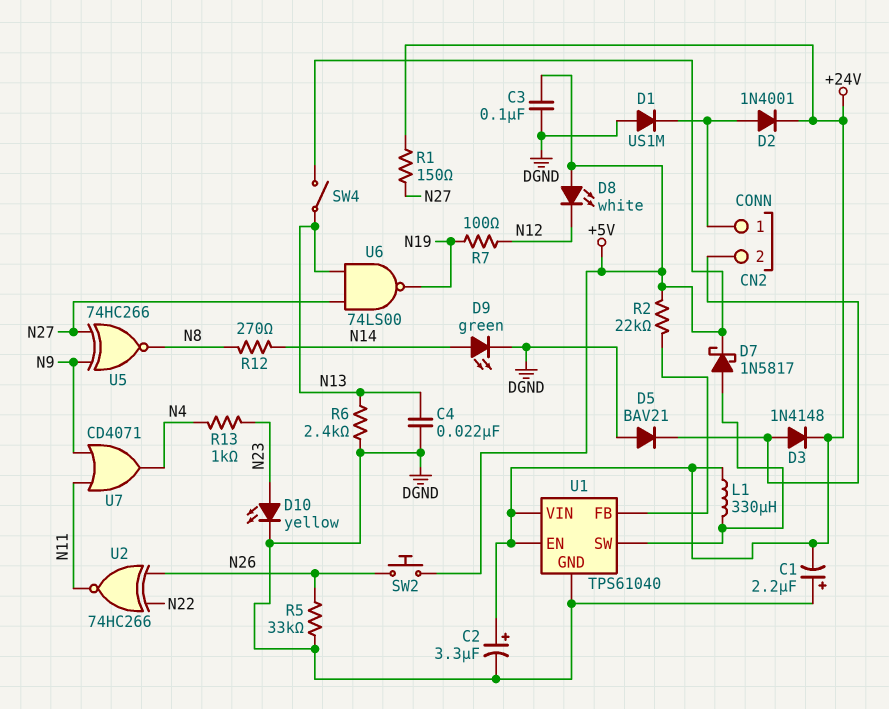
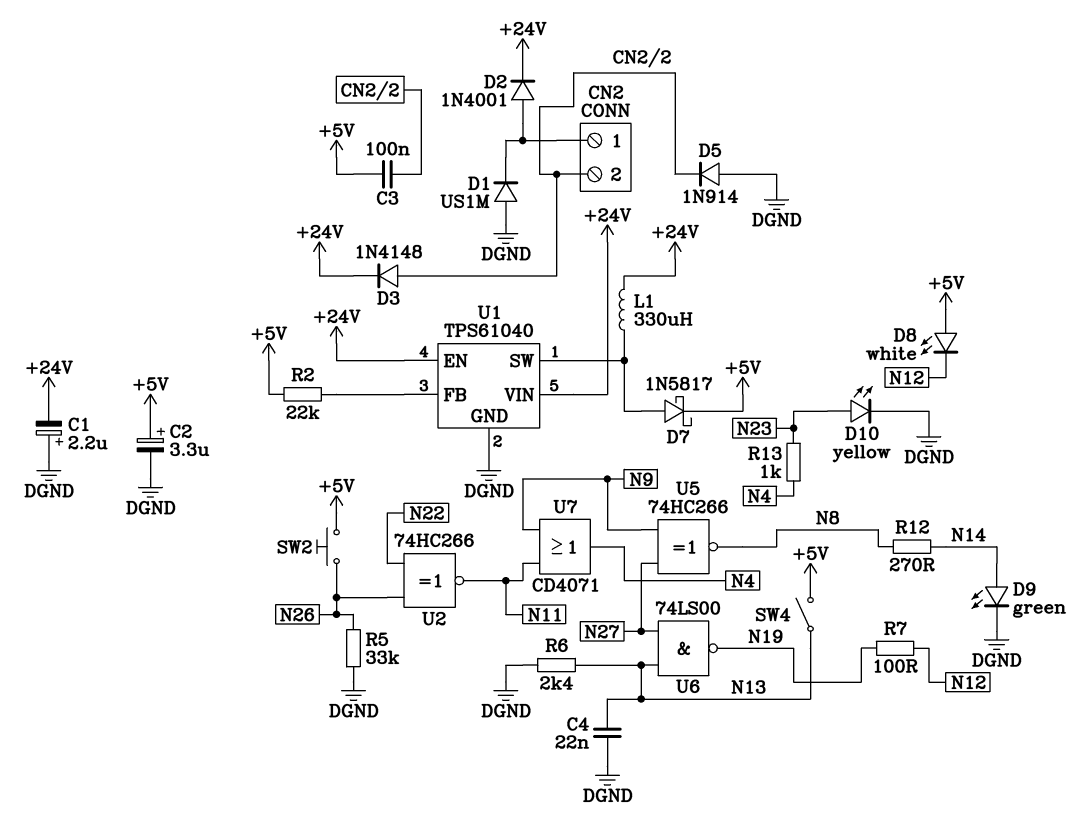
C2: 3.3uF (plus +24V, minus DGND) -> 3.3uF (plus +5V, minus DGND)
C3: 100nF (+5V, DGND) -> 100nF (+5V, CN2/2)
D5: diode BAV21 (A DGND, K CN2/2) -> diode 1N914 (A DGND, K CN2/2)
R1: 150 (+24V, N27) -> none

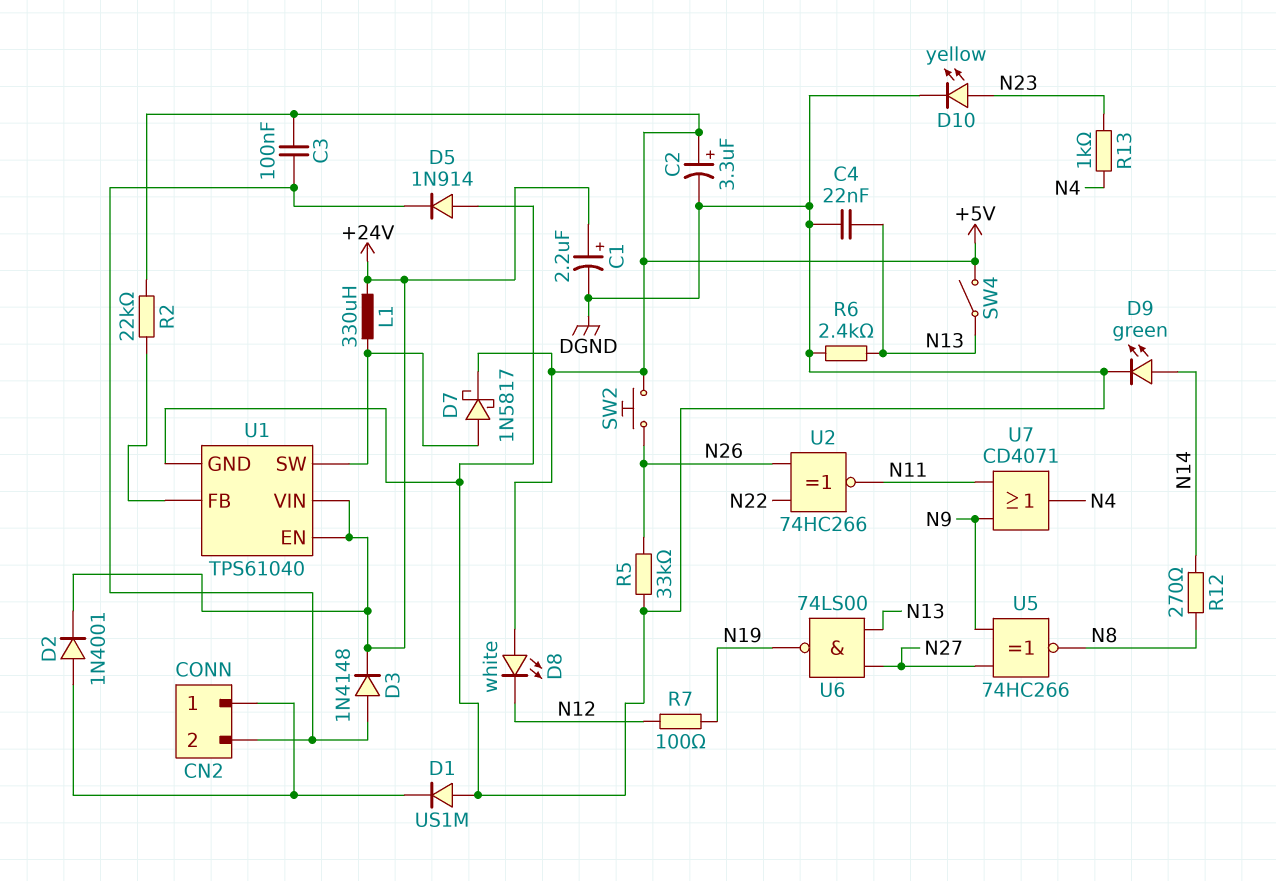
C1: 2.2uF (plus DGND, minus +24V) -> 2.2uF (plus +24V, minus DGND)

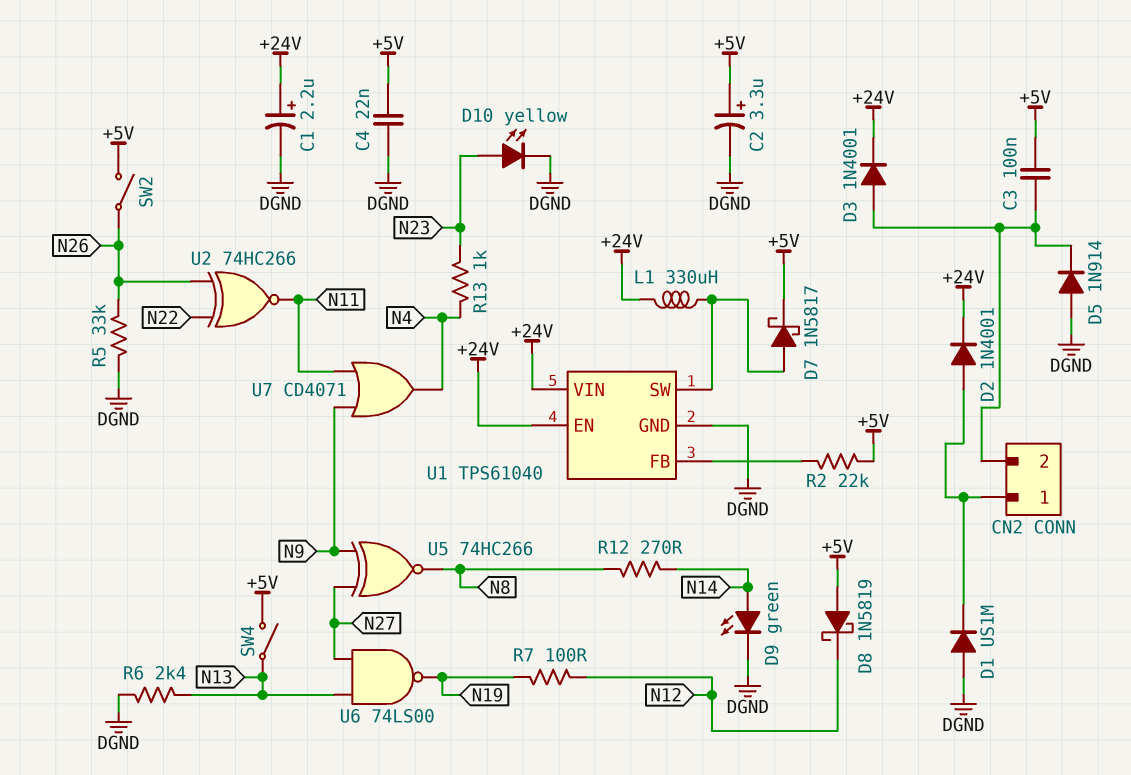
C4: 22nF (DGND, N13) -> 22nF (+5V, DGND)
D3: diode 1N4148 (A CN2/2, K +24V) -> diode 1N4001 (A CN2/2, K +24V)
D8: LED white (A +5V, K N12) -> schottky 1N5819 (A +5V, K N12)
SW2: button (+5V, N26) -> switch (+5V, N26)

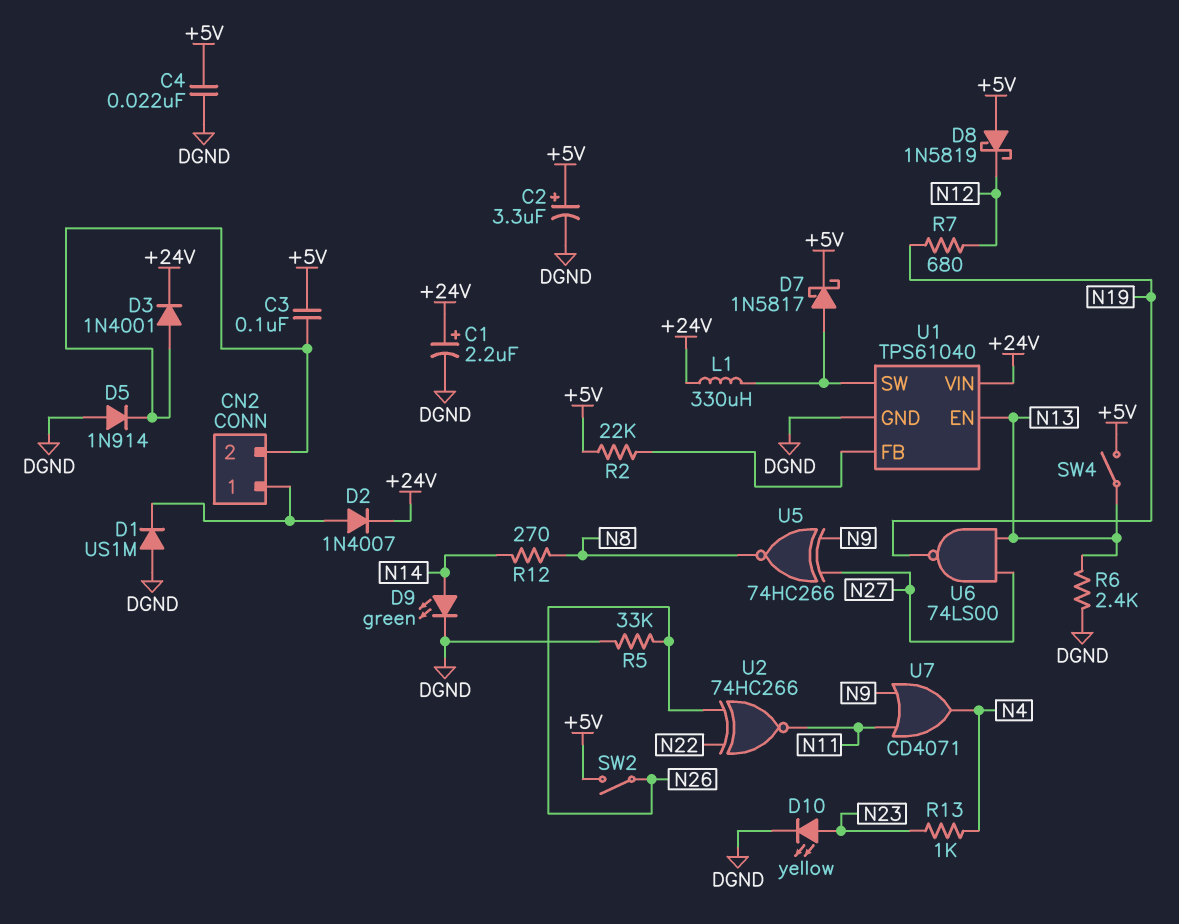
D2: diode 1N4001 (A CN2/1, K +24V) -> diode 1N4007 (A CN2/1, K +24V)
R7: 100 (N12, N19) -> 680 (N12, N19)
U1 pin EN: +24V -> N13

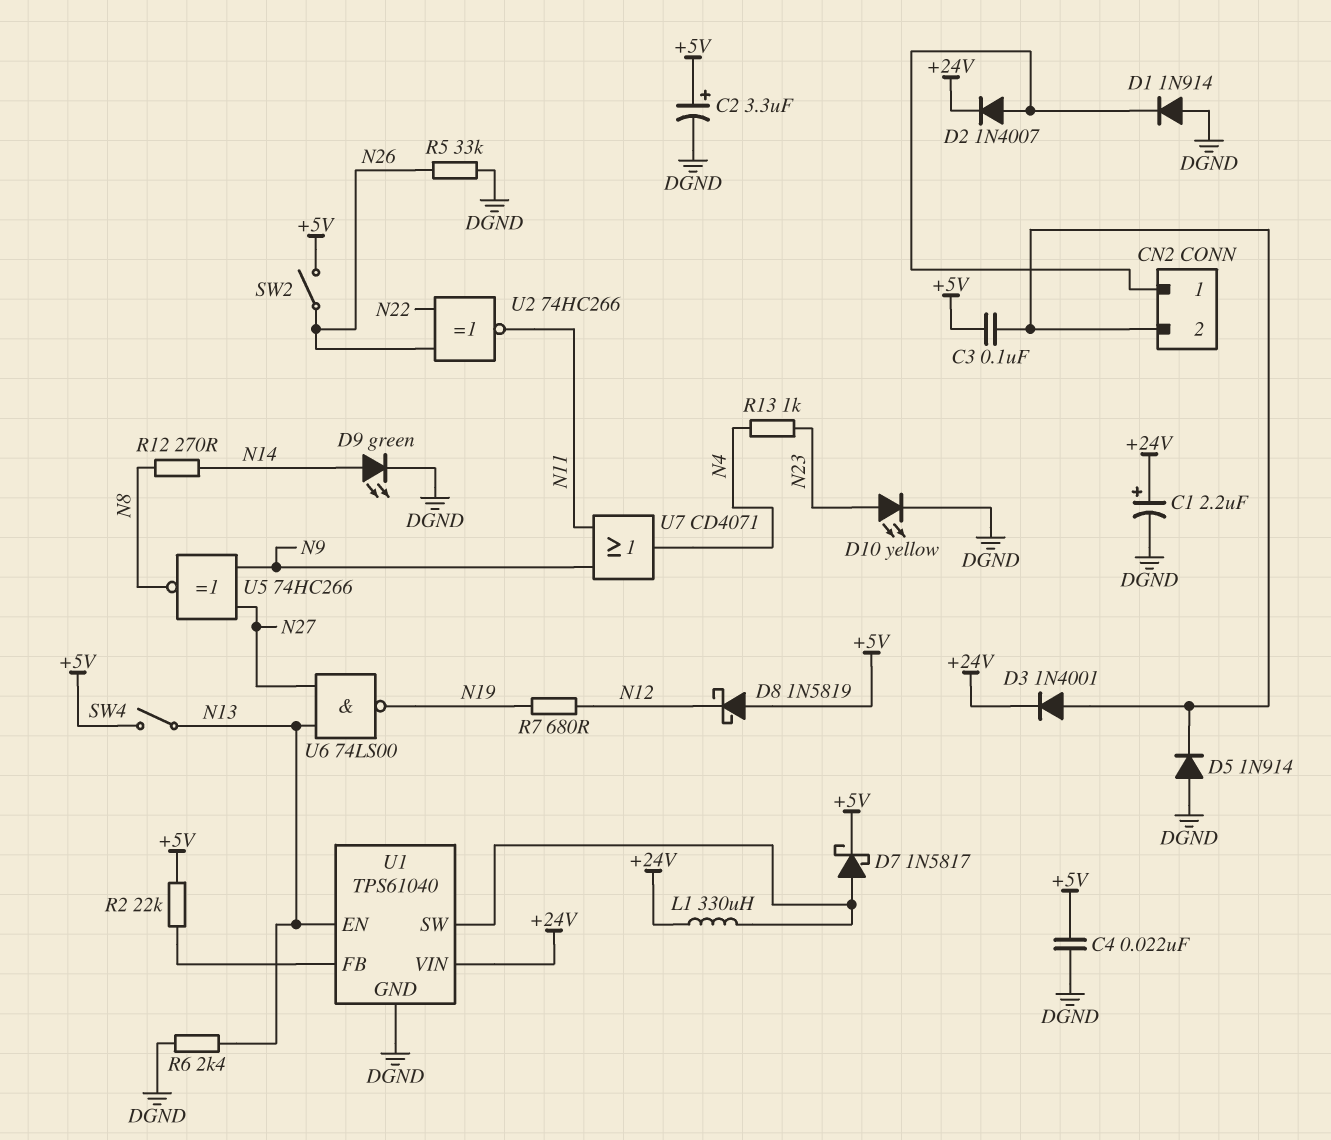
D1: diode US1M (A DGND, K CN2/1) -> diode 1N914 (A DGND, K CN2/1)

